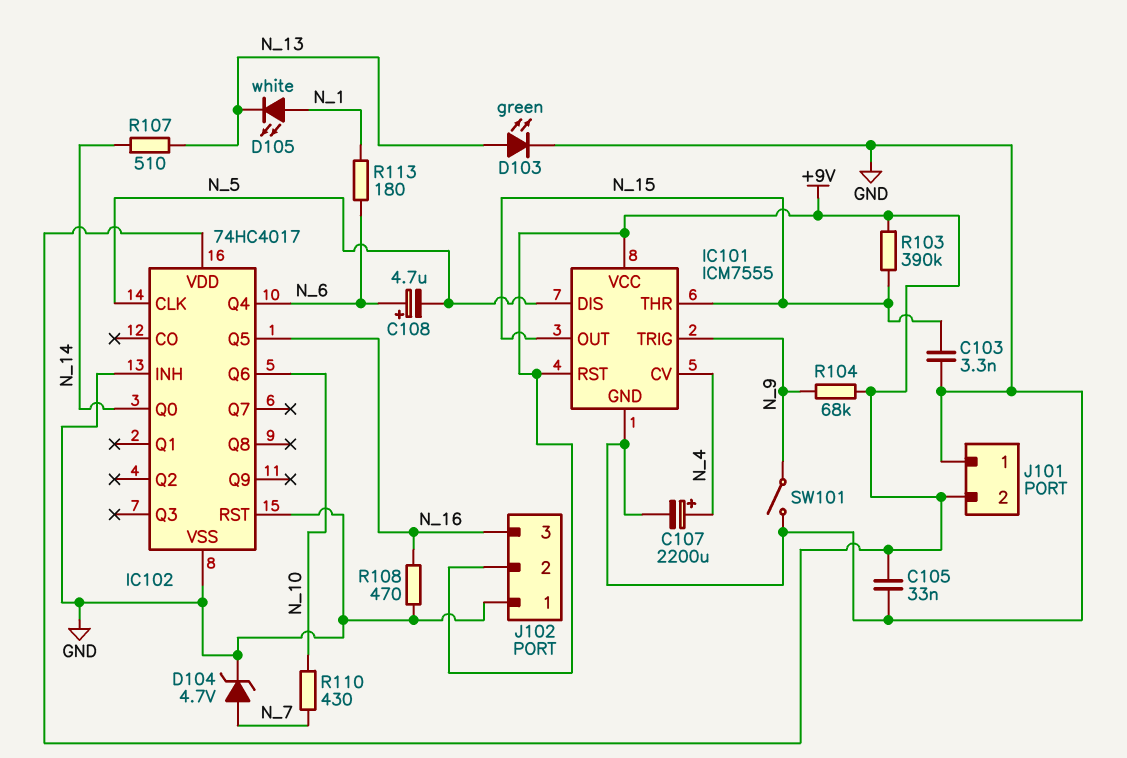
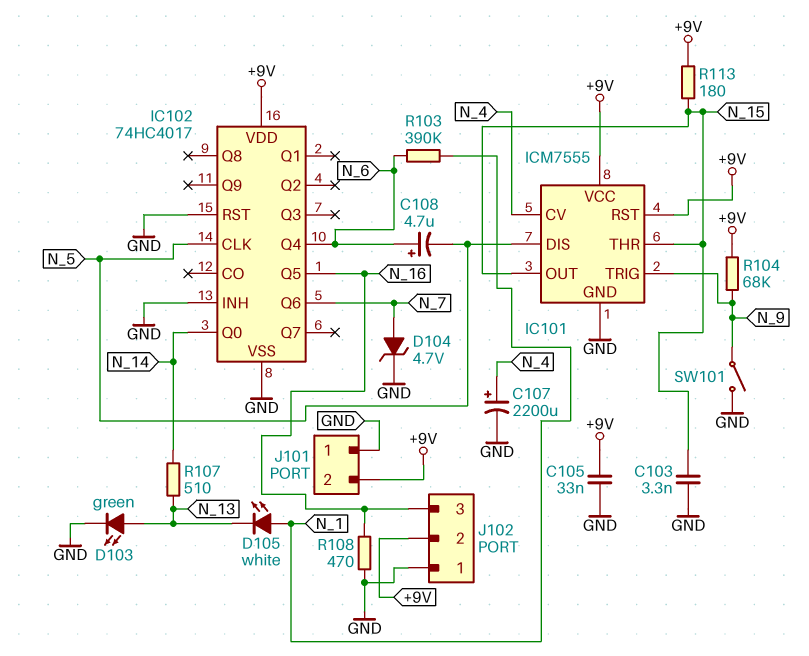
IC102 pin Q6: N_10 -> N_7
R103: 390k (+9V, N_15) -> 390k (N_1, N_6)
R110: 430 (N_7, N_10) -> none
R113: 180 (N_1, N_6) -> 180 (+9V, N_15)

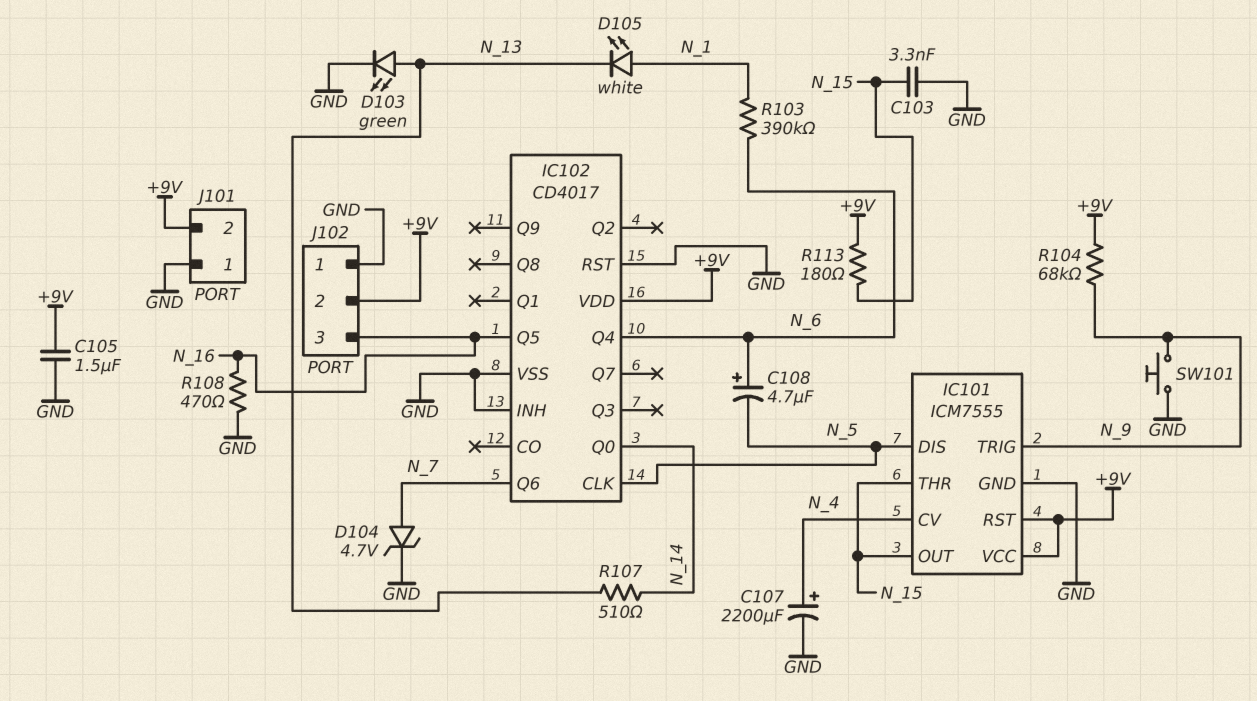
C105: 33nF (+9V, GND) -> 1.5uF (+9V, GND)
IC102: 74HC4017 -> CD4017
SW101: switch (GND, N_9) -> button (GND, N_9)

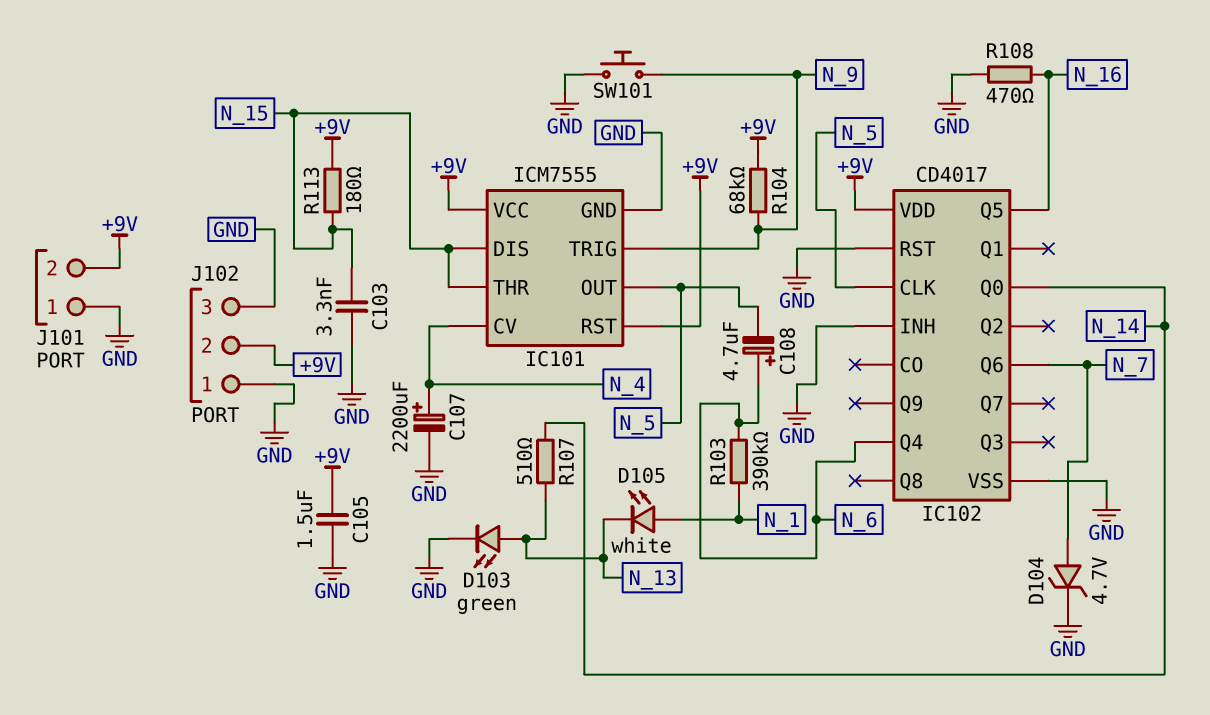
IC101 pin DIS: N_5 -> N_15
IC101 pin OUT: N_15 -> N_5
J102 pin 3: N_16 -> GND

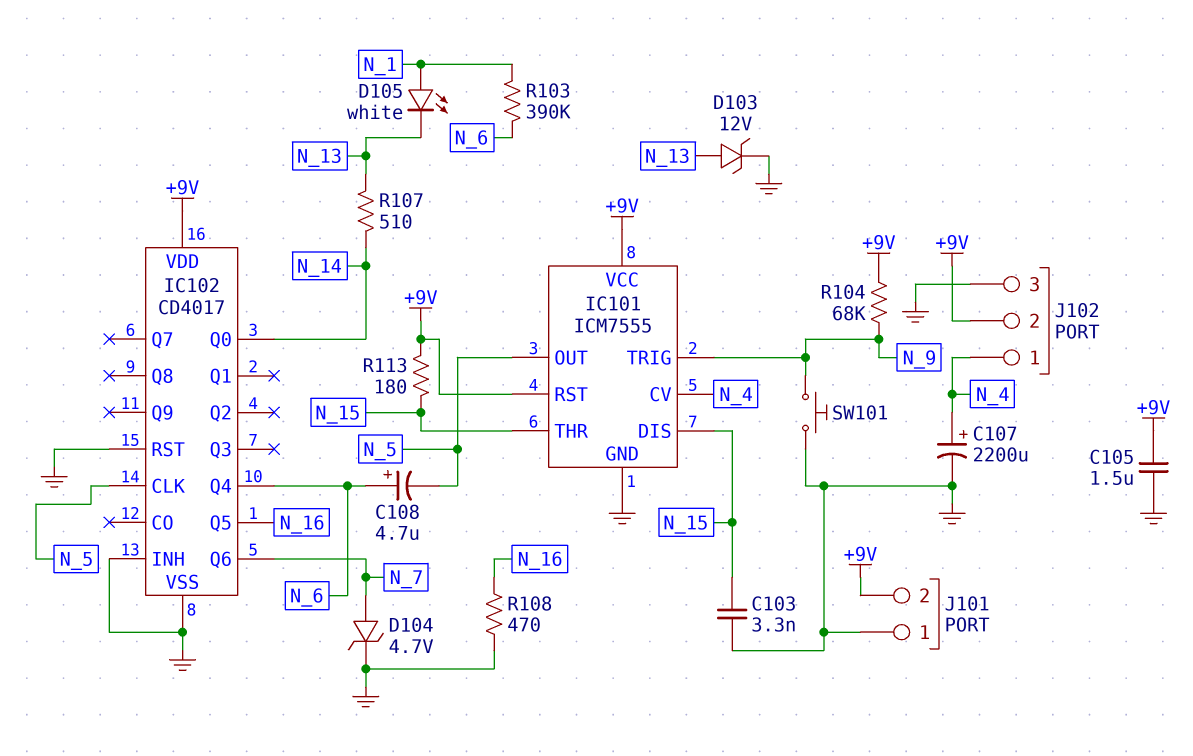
D103: LED green (A N_13, K GND) -> zener 12V (A N_13, K GND)
J102 pin 1: GND -> N_4

